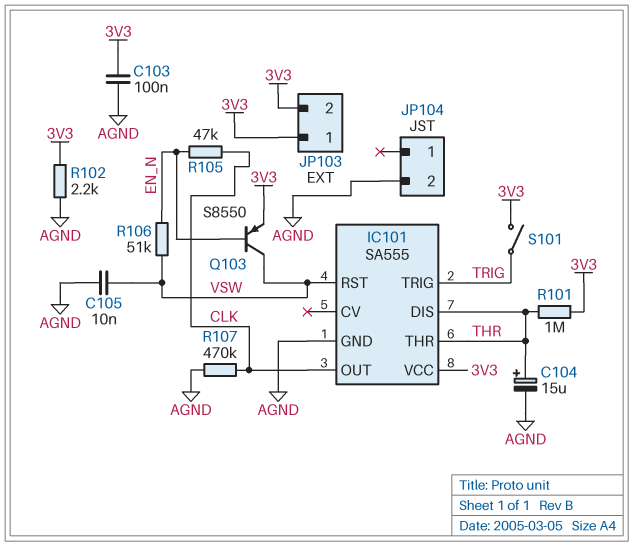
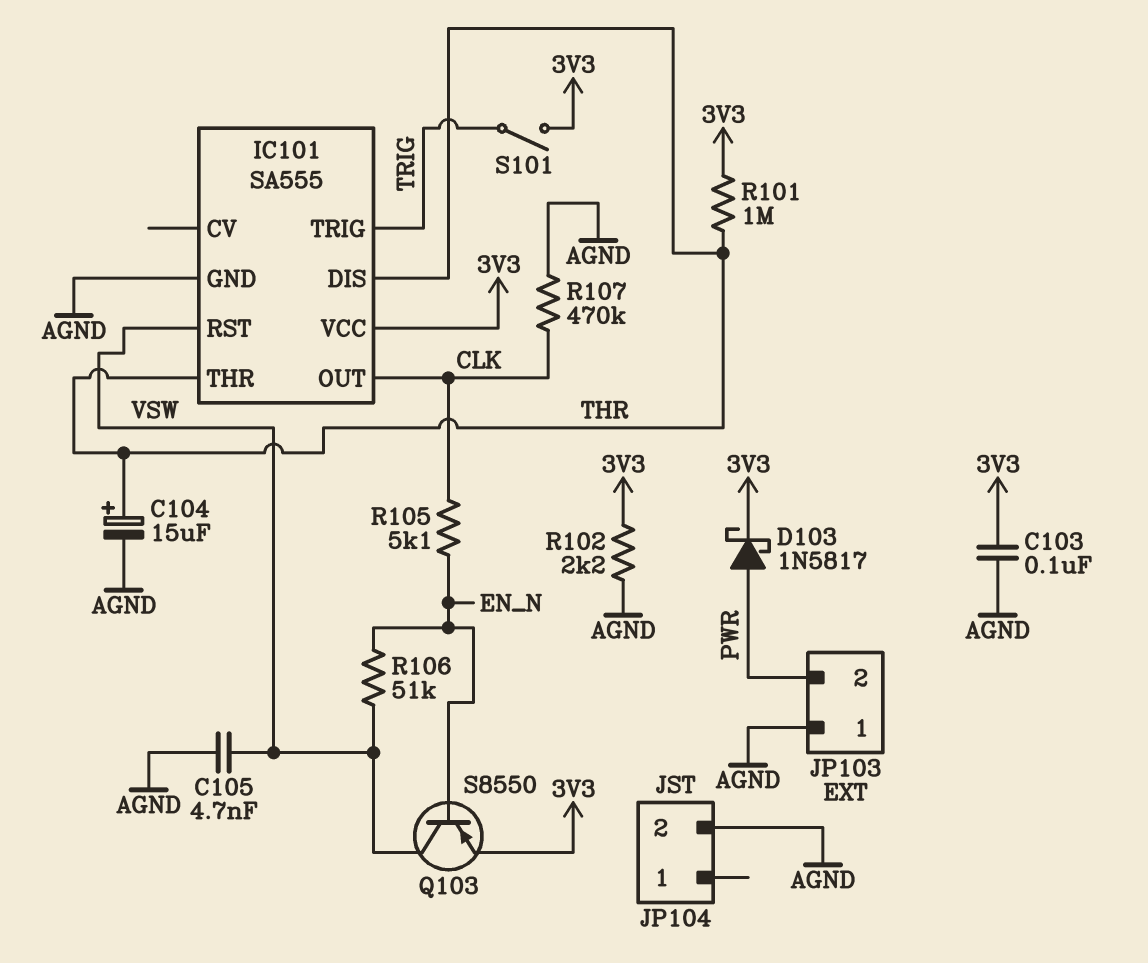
C105: 10nF (AGND, VSW) -> 4.7nF (AGND, VSW)
D103: none -> schottky 1N5817 (A PWR, K 3V3)
JP103 pin 1: 3V3 -> AGND
JP103 pin 2: 3V3 -> PWR
R105: 47k (CLK, EN_N) -> 5.1k (CLK, EN_N)

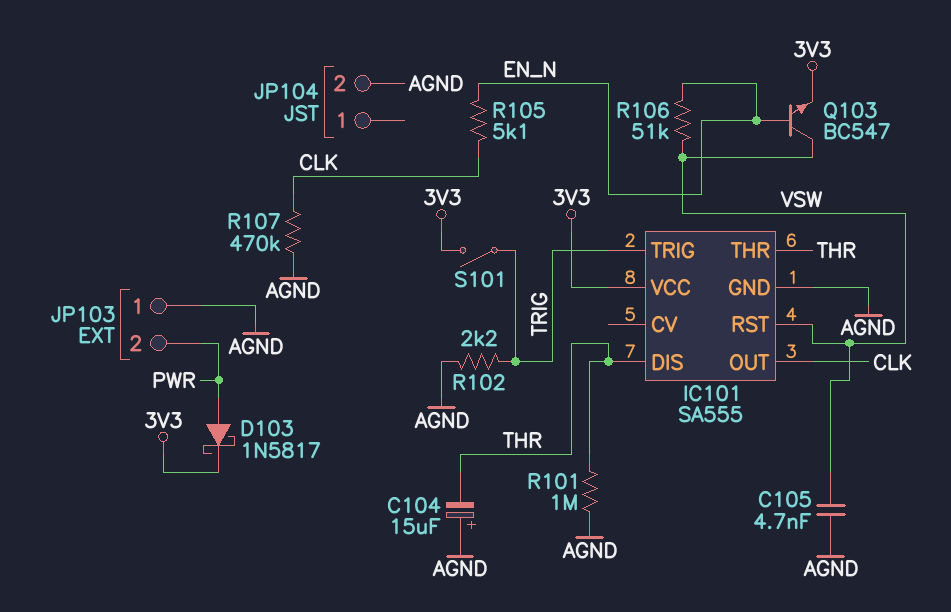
C103: 100nF (3V3, AGND) -> none
C104: 15uF (plus THR, minus AGND) -> 15uF (plus AGND, minus THR)
Q103: PNP S8550 (B EN_N, C VSW, E 3V3) -> NPN BC547 (B EN_N, C VSW, E 3V3)
R101: 1M (3V3, THR) -> 1M (AGND, THR)
R102: 2.2k (3V3, AGND) -> 2.2k (AGND, TRIG)

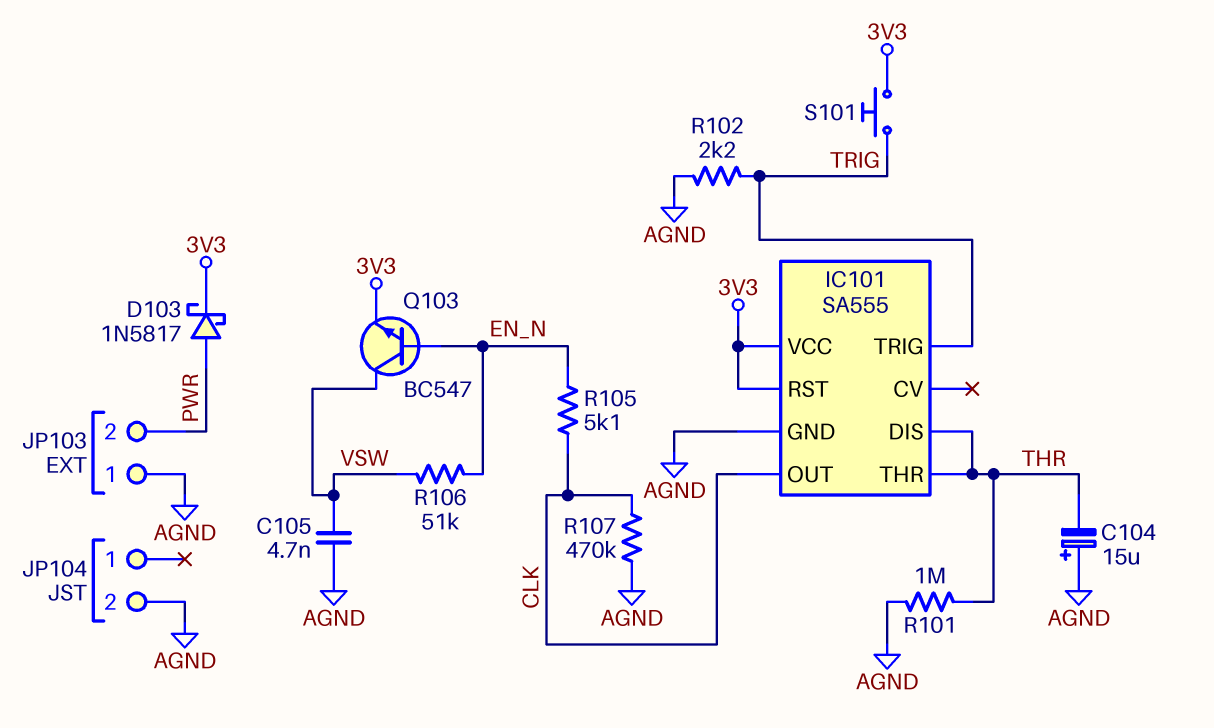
IC101 pin RST: VSW -> 3V3
S101: switch (3V3, TRIG) -> button (3V3, TRIG)

